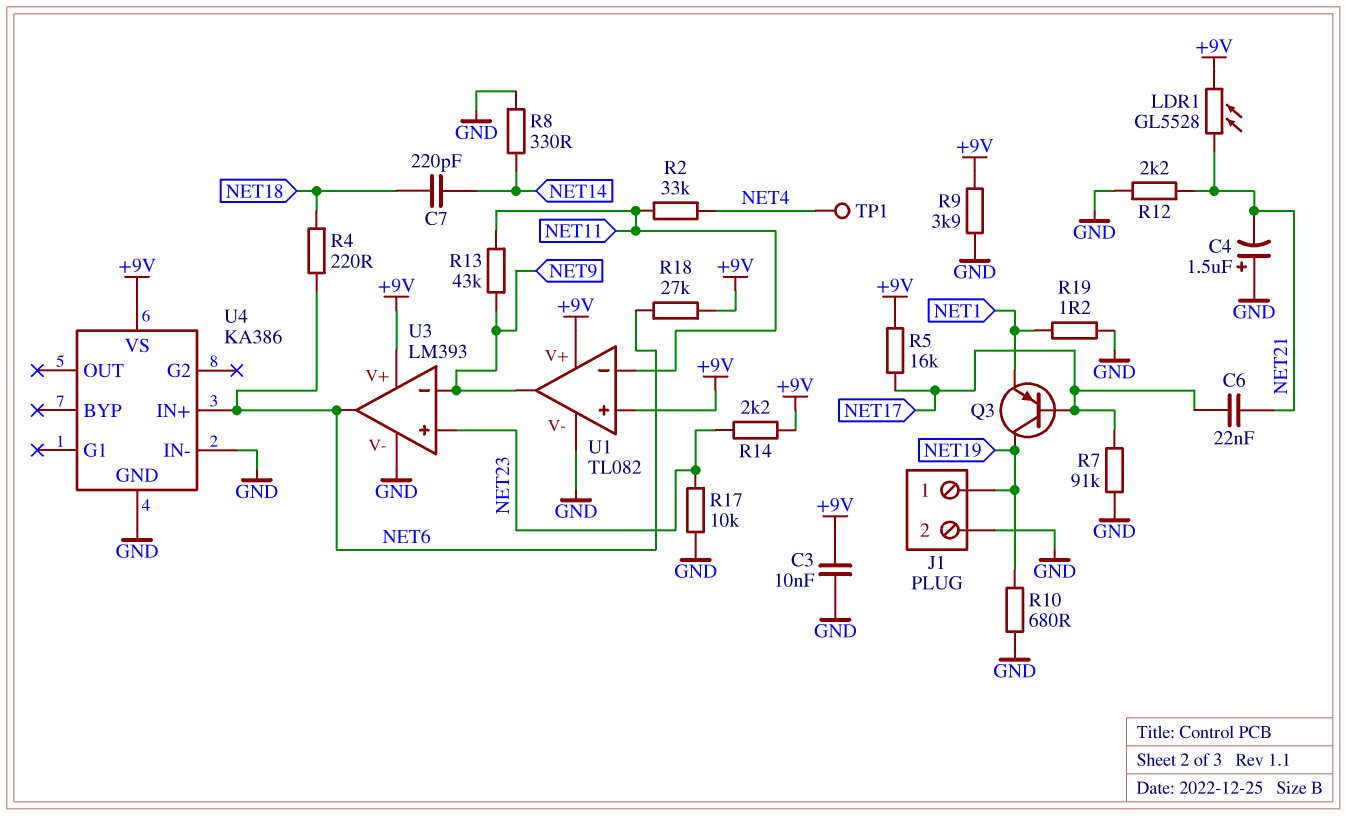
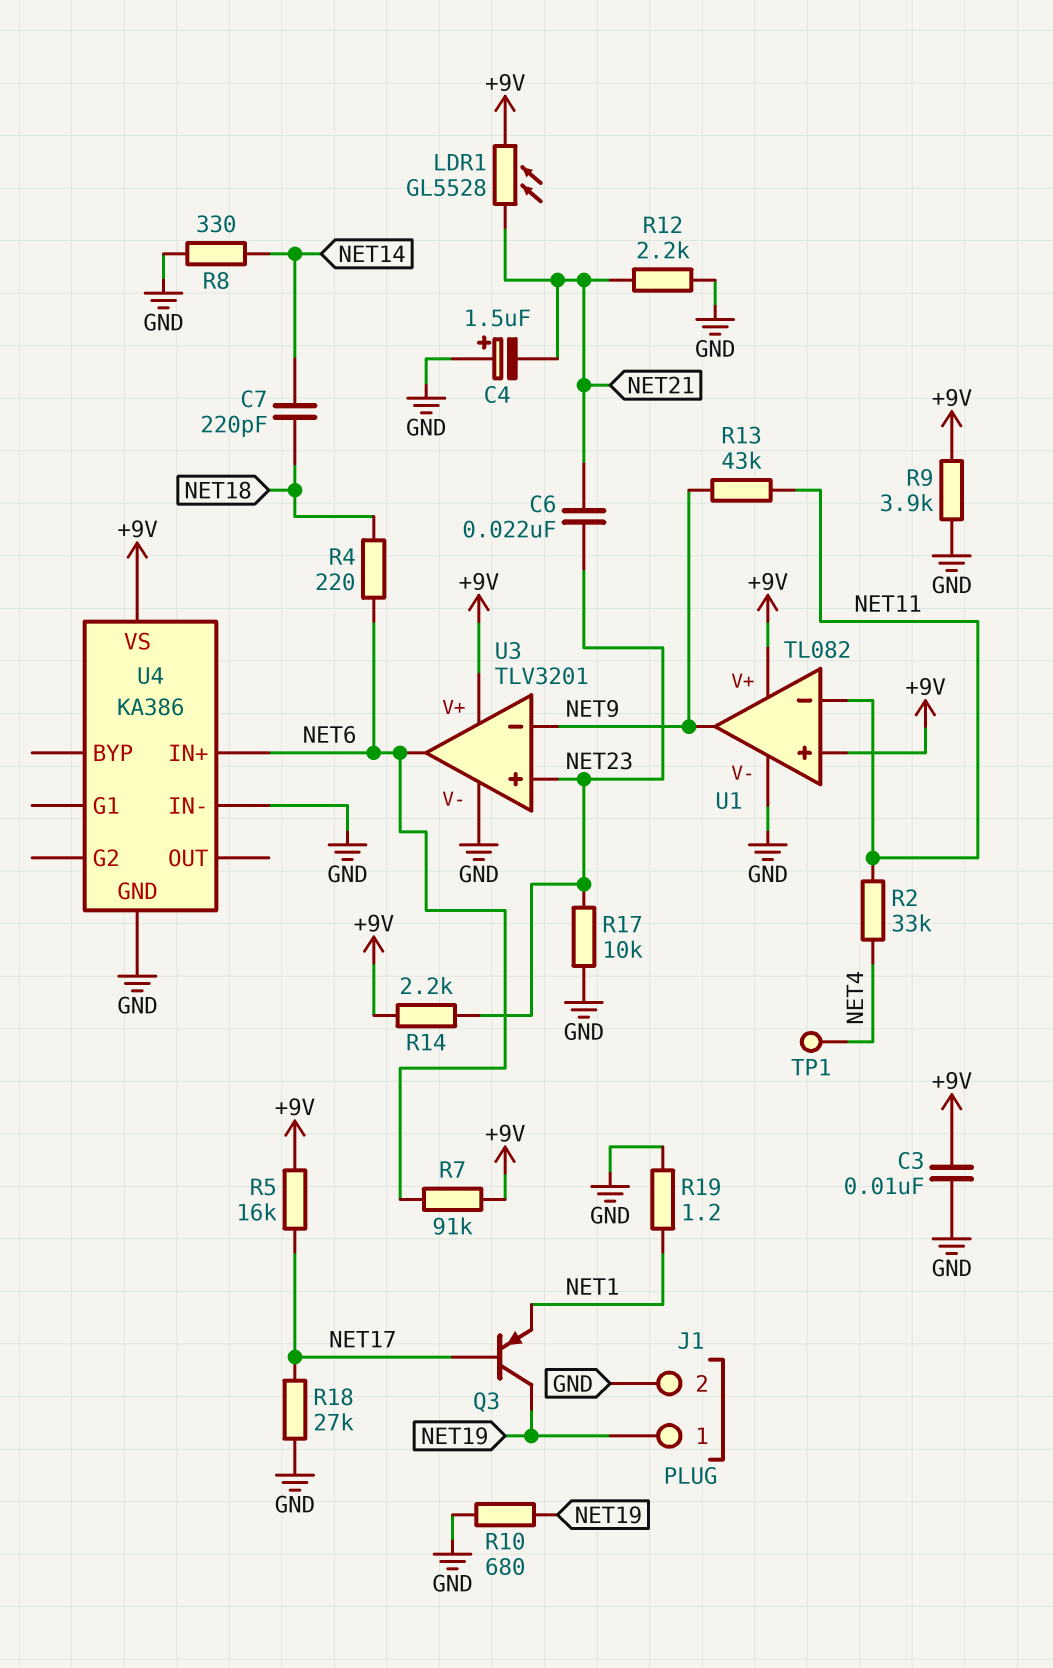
C6: 22nF (NET17, NET21) -> 22nF (NET21, NET23)
R7: 91k (GND, NET17) -> 91k (+9V, NET6)
R18: 27k (+9V, NET6) -> 27k (GND, NET17)
U3: LM393 -> TLV3201

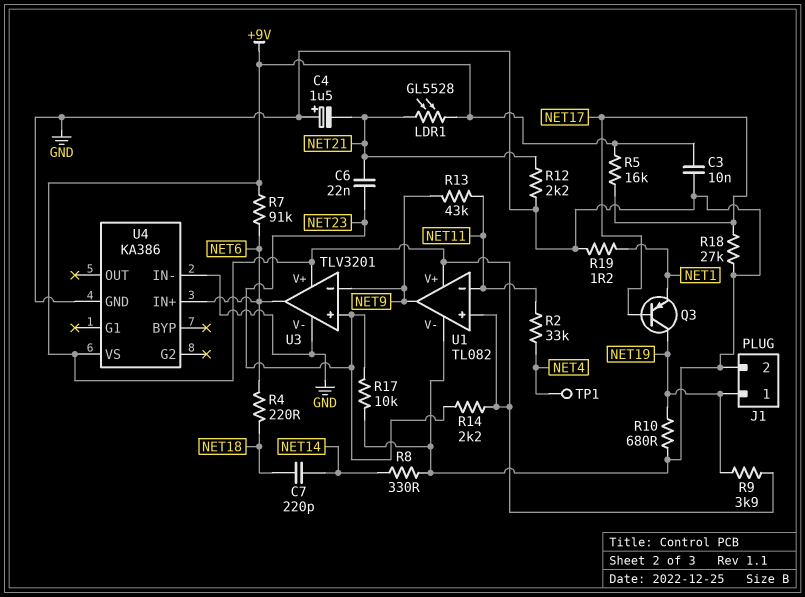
R9: 3.9k (+9V, GND) -> 3.9k (+9V, NET19)

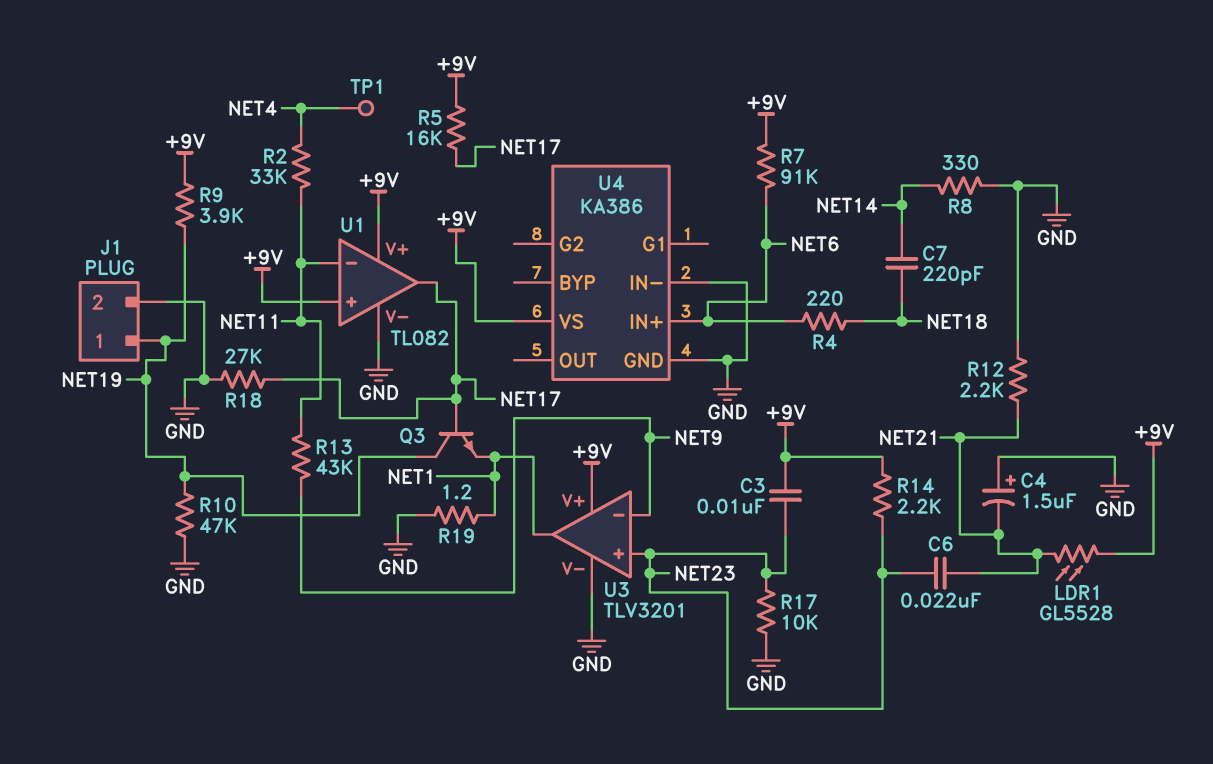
C3: 10nF (+9V, GND) -> 10nF (+9V, NET23)
Q3: PNP (B NET17, C NET19, E NET1) -> NPN (B NET17, C NET19, E NET1)
R10: 680 (GND, NET19) -> 47k (GND, NET19)
U1 pin out: NET9 -> NET17
U3 pin out: NET6 -> NET1

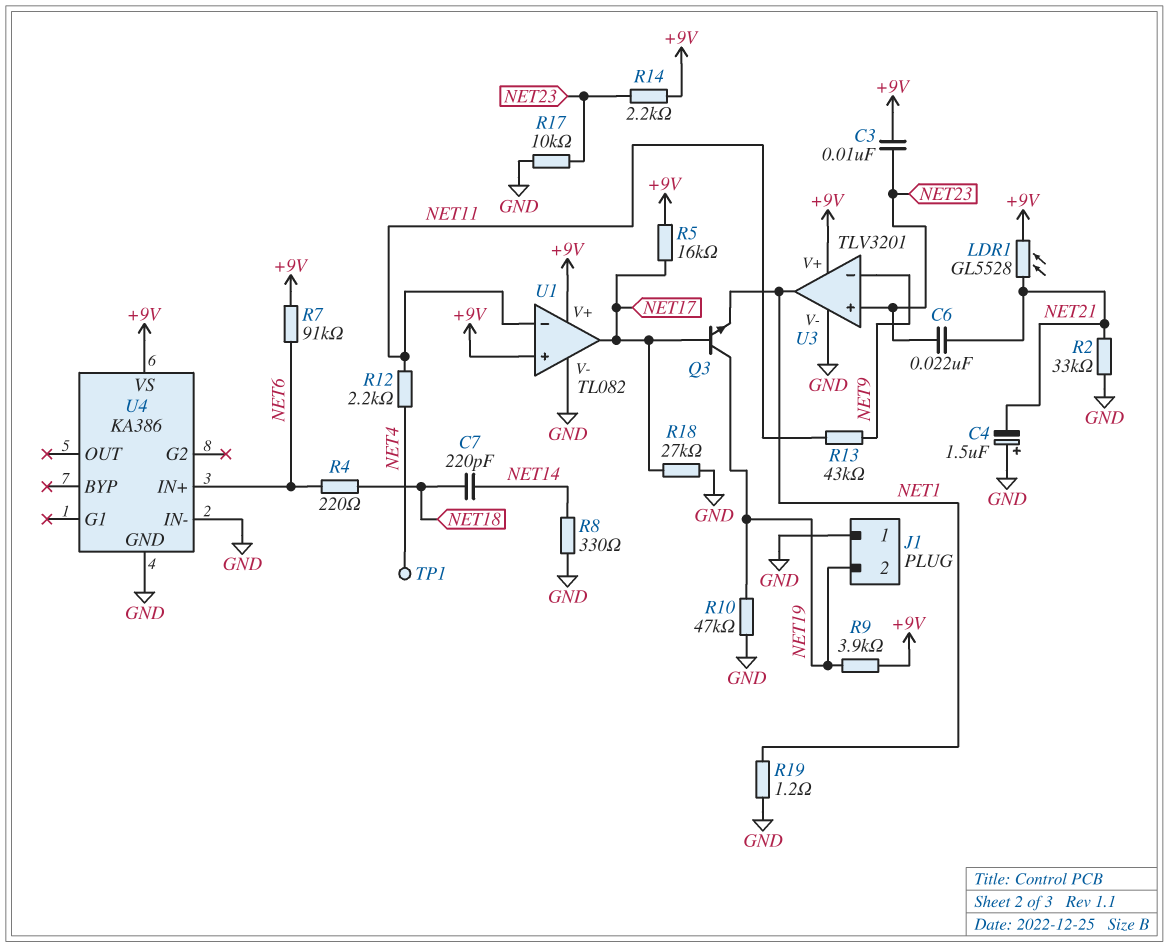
J1 pin 1: NET19 -> GND
J1 pin 2: GND -> NET19
R2: 33k (NET4, NET11) -> 33k (GND, NET21)
R12: 2.2k (GND, NET21) -> 2.2k (NET4, NET11)

